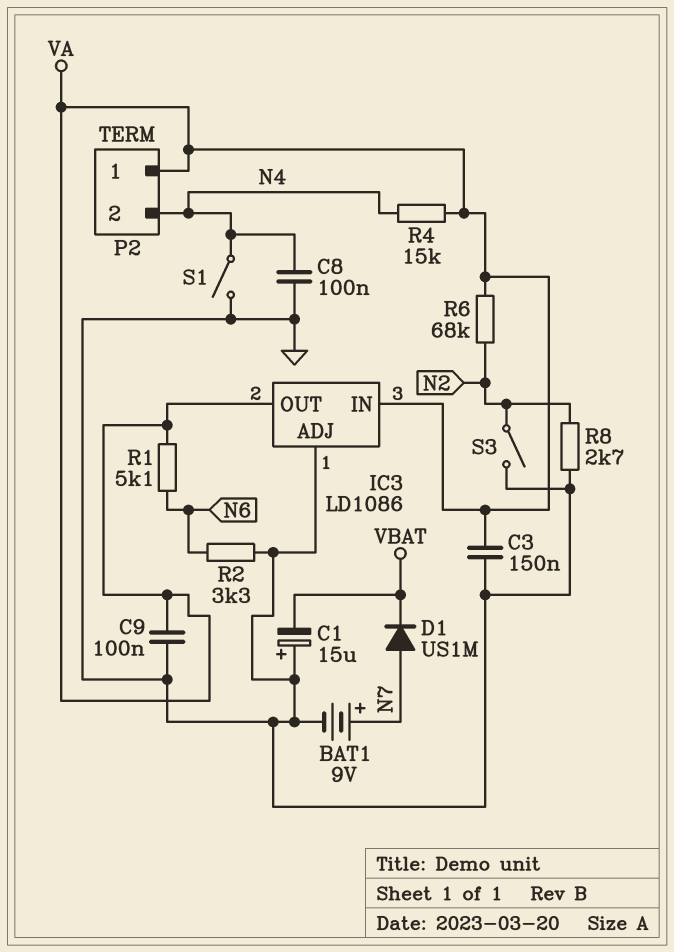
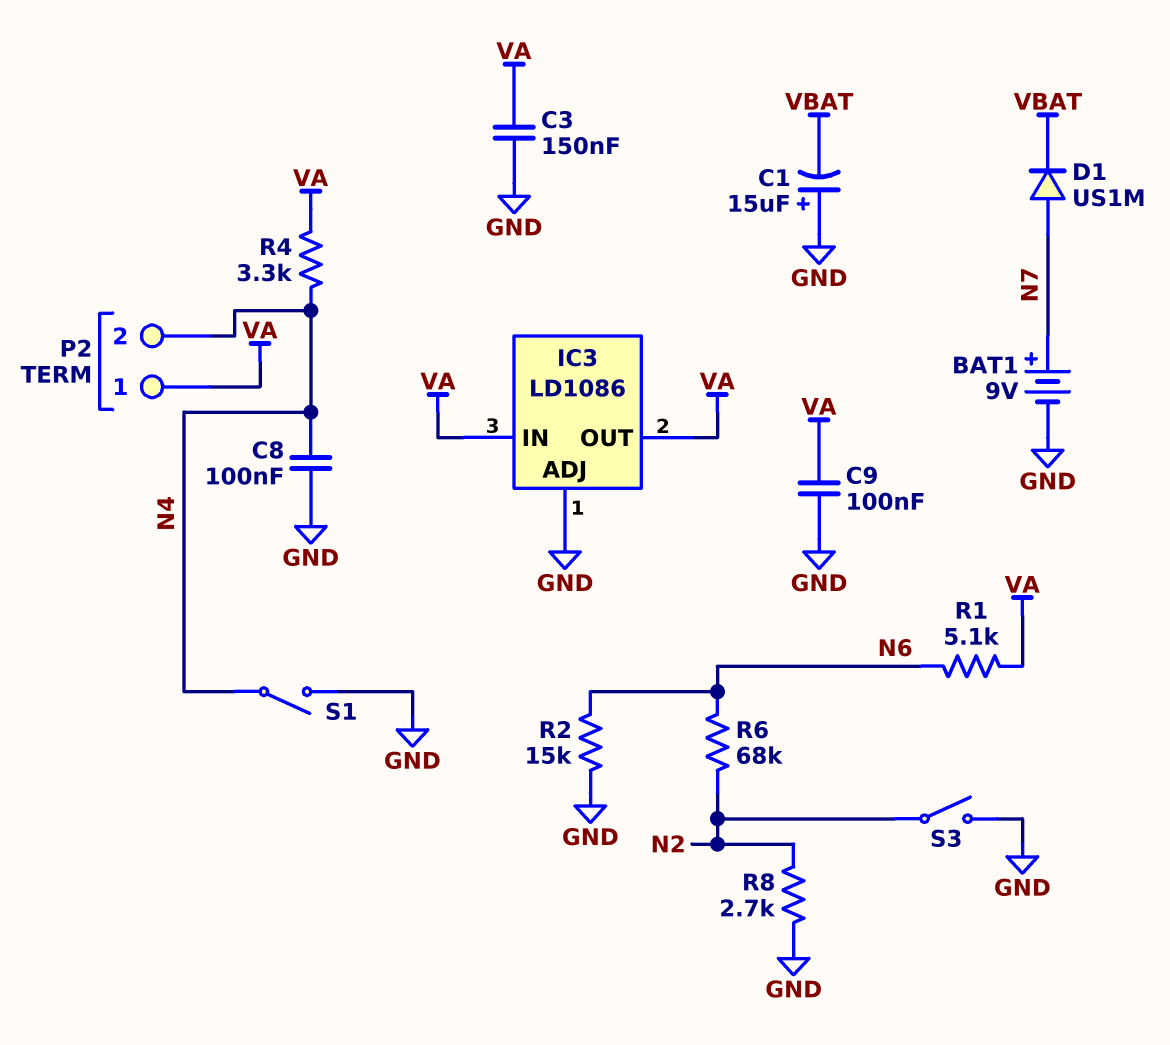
R2: 3.3k (GND, N6) -> 15k (GND, N6)
R4: 15k (N4, VA) -> 3.3k (N4, VA)
R6: 68k (N2, VA) -> 68k (N2, N6)

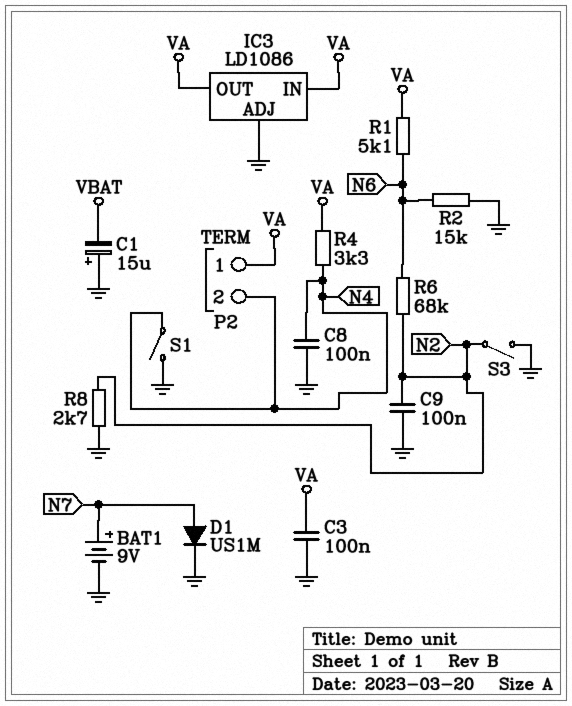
C3: 150nF (GND, VA) -> 100nF (GND, VA)
C9: 100nF (GND, VA) -> 100nF (GND, N2)
D1: diode US1M (A N7, K VBAT) -> diode US1M (A N7, K GND)

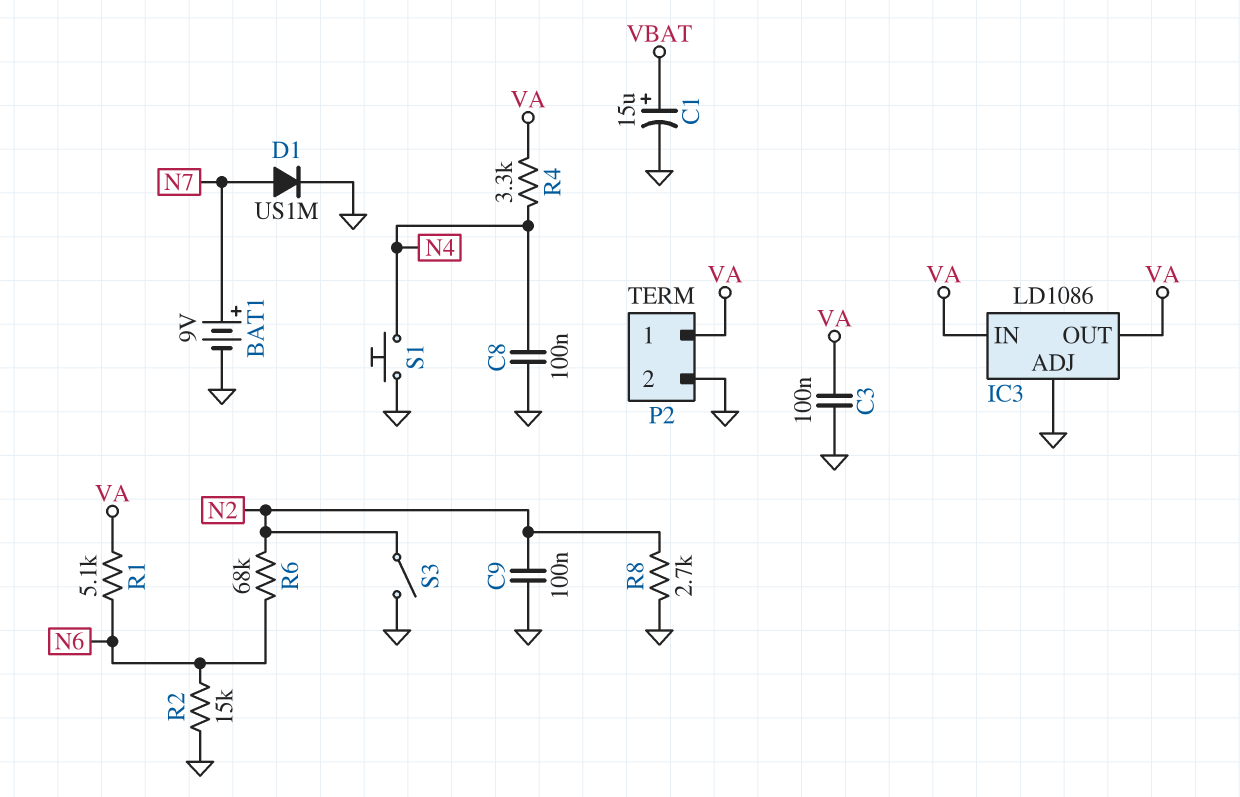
C1: 15uF (plus GND, minus VBAT) -> 15uF (plus VBAT, minus GND)
P2 pin 2: N4 -> GND
S1: switch (GND, N4) -> button (GND, N4)

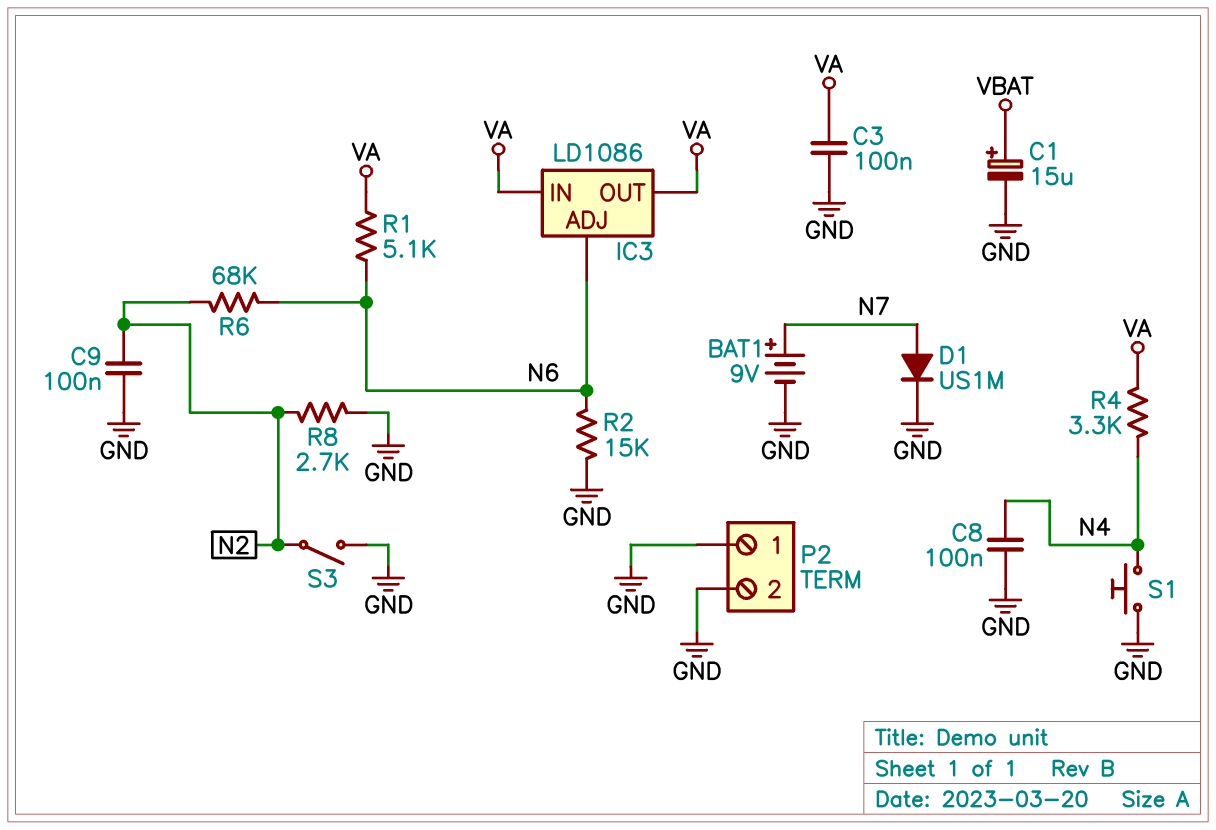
IC3 pin ADJ: GND -> N6
P2 pin 1: VA -> GND

